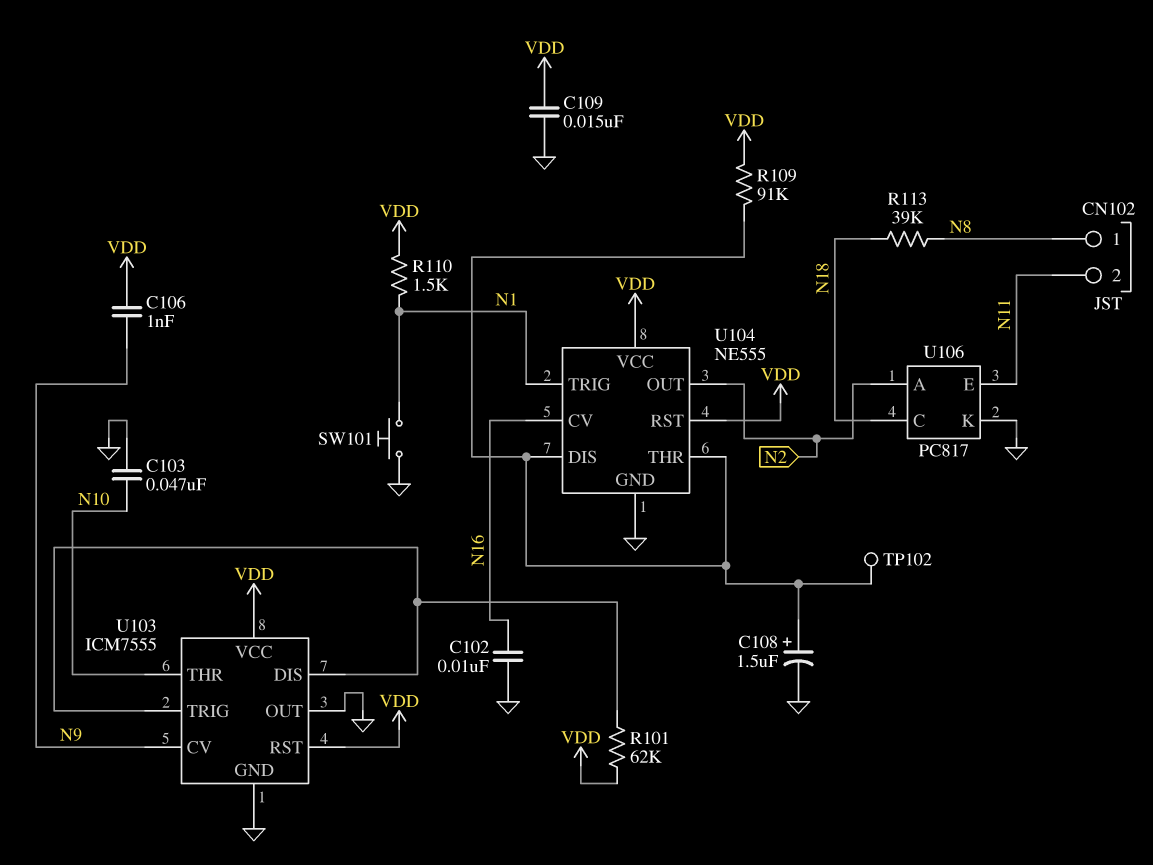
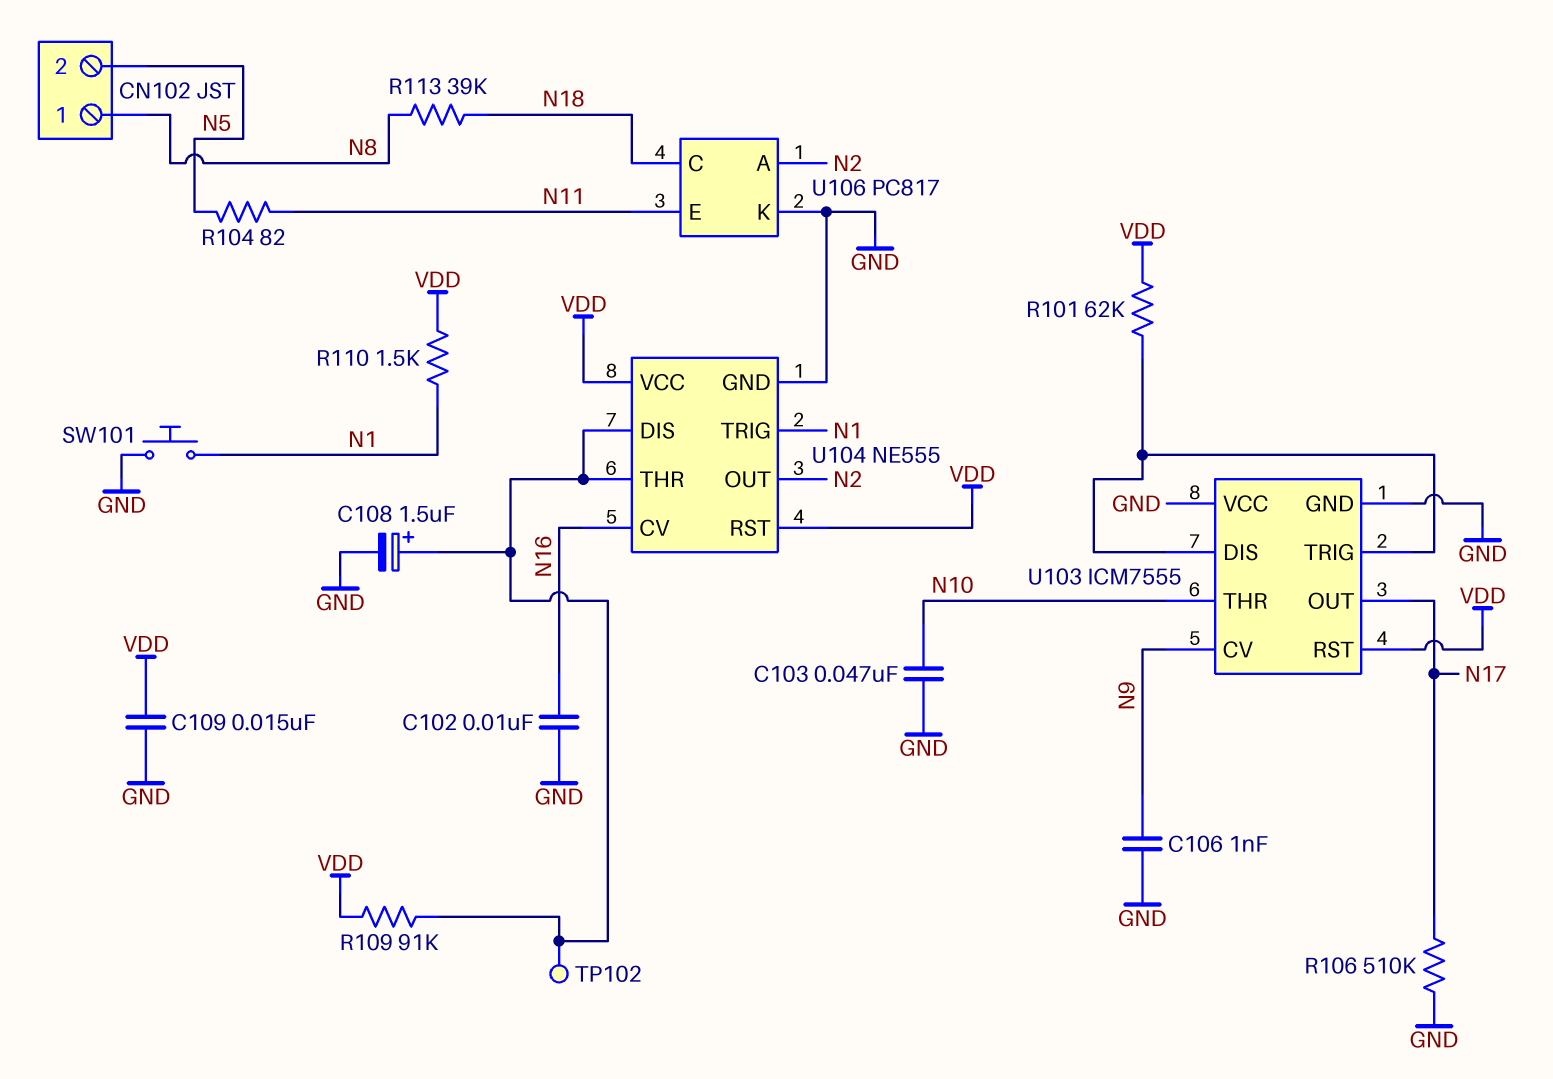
C106: 1nF (N9, VDD) -> 1nF (GND, N9)
CN102 pin 2: N11 -> N5
R104: none -> 82 (N5, N11)
R106: none -> 510k (GND, N17)
U103 pin OUT: GND -> N17
U103 pin VCC: VDD -> GND

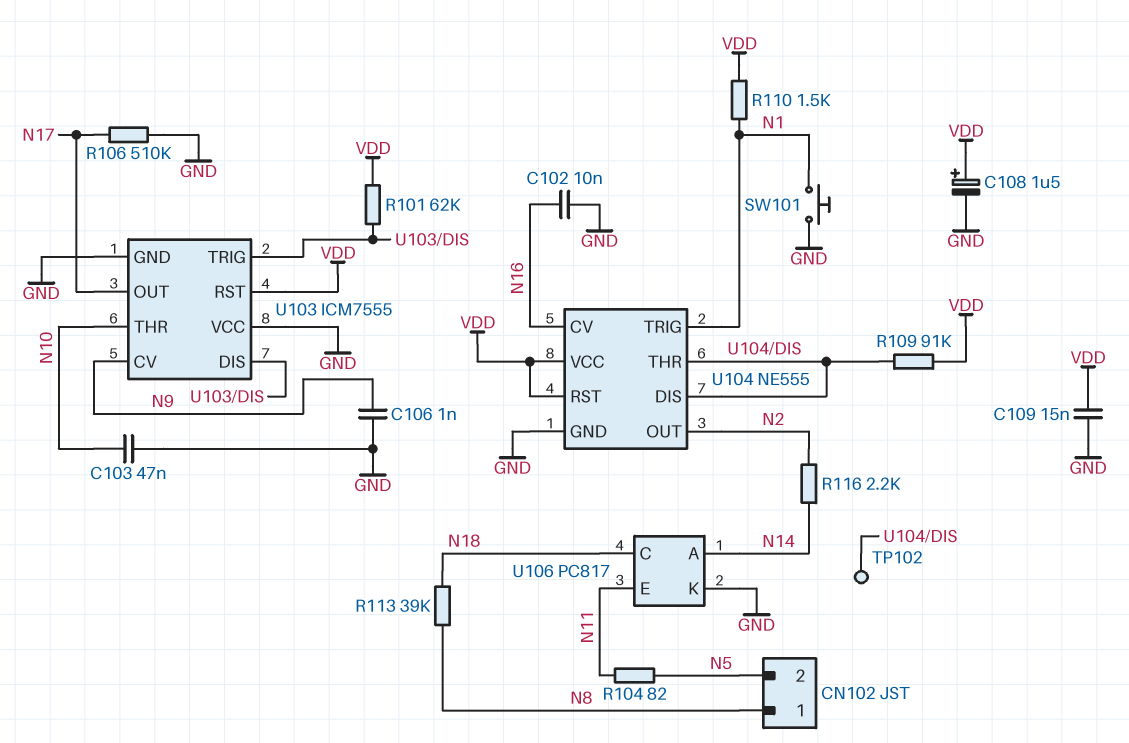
C108: 1.5uF (plus U104/DIS, minus GND) -> 1.5uF (plus VDD, minus GND)
R116: none -> 2.2k (N2, N14)
U106 pin A: N2 -> N14

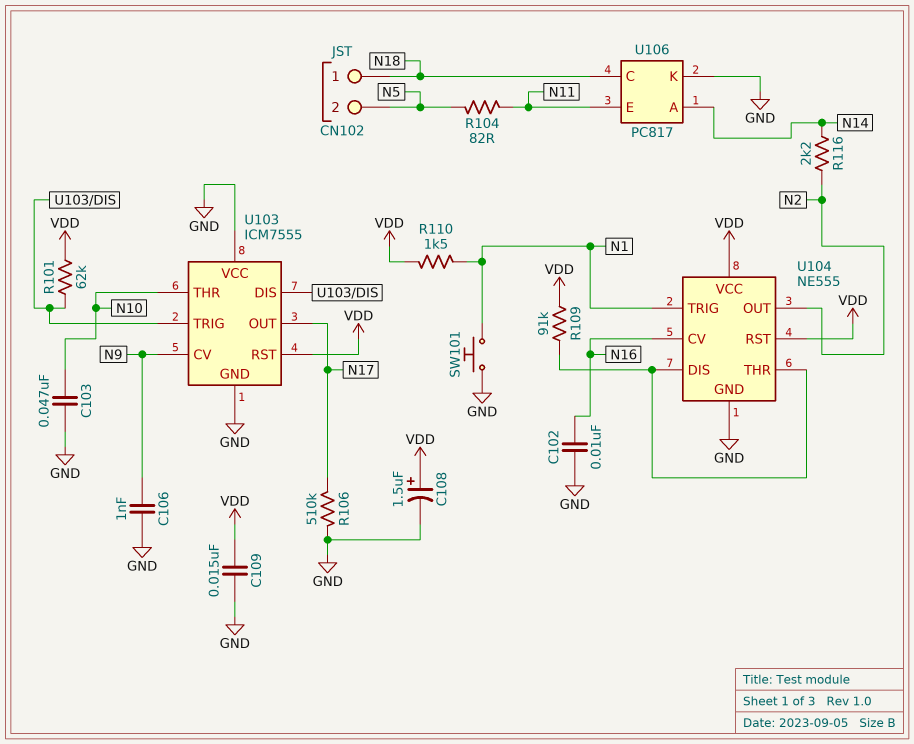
CN102 pin 1: N8 -> N18
R113: 39k (N8, N18) -> none
TP102: test point (U104/DIS) -> none

